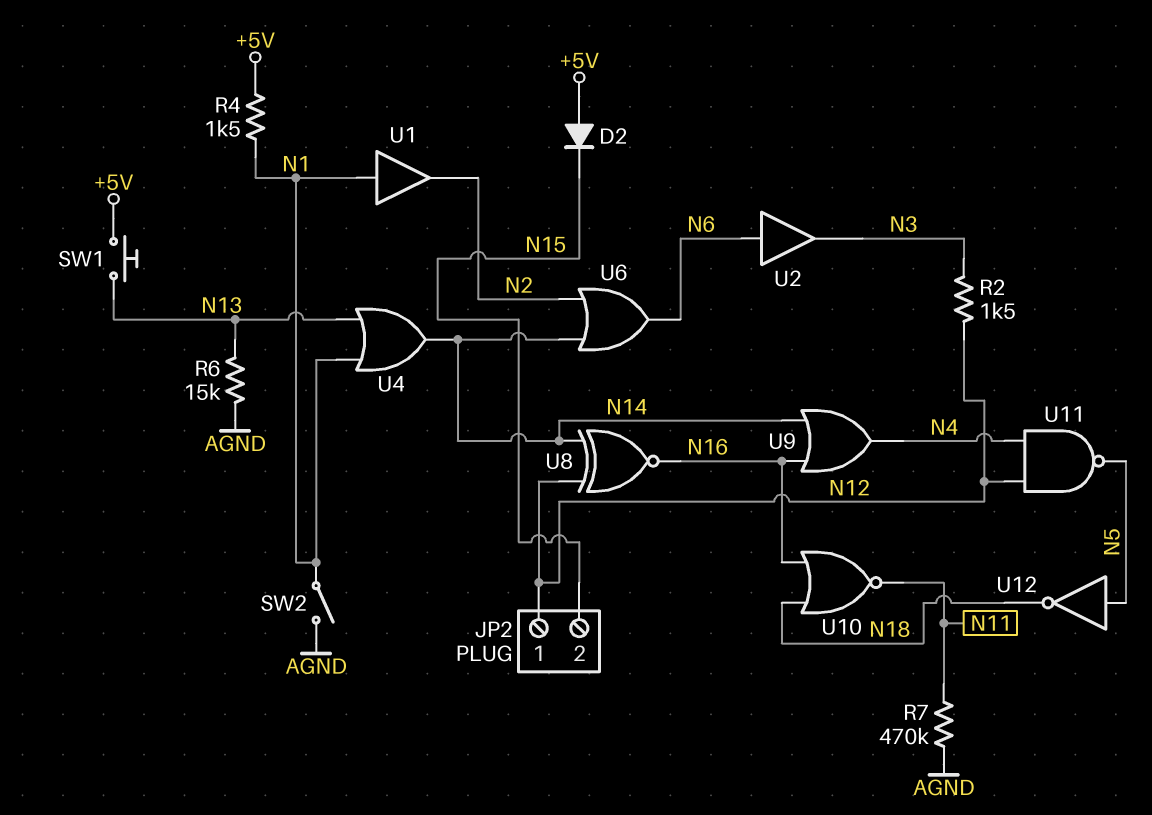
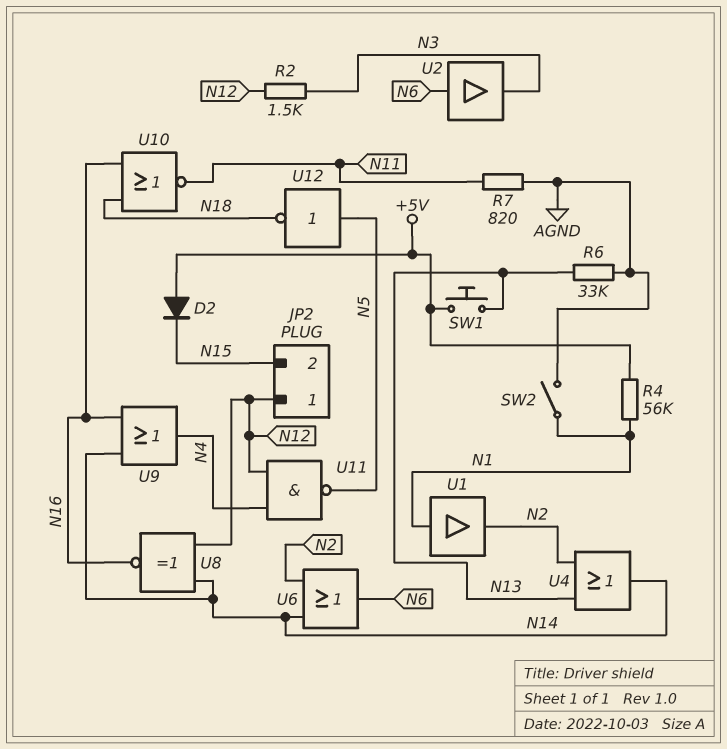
R4: 1.5k (+5V, N1) -> 56k (+5V, N1)
R6: 15k (AGND, N13) -> 33k (AGND, N13)
R7: 470k (AGND, N11) -> 820 (AGND, N11)
U4: OR (in N1, in N13, out N14) -> OR (in N2, in N13, out N14)

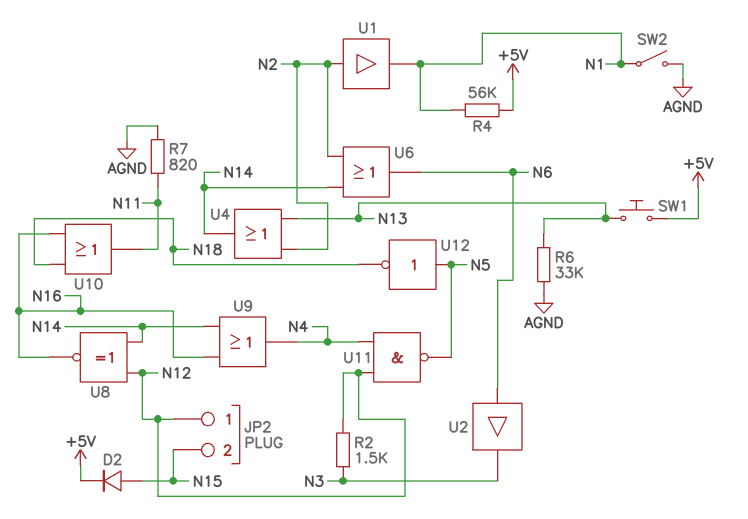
D2: diode (A +5V, K N15) -> diode (A N15, K +5V)
U1: buffer (in N1, out N2) -> buffer (in N2, out N1)
U10: NOR (in N16, in N18, out N11) -> OR (in N16, in N18, out N11)

